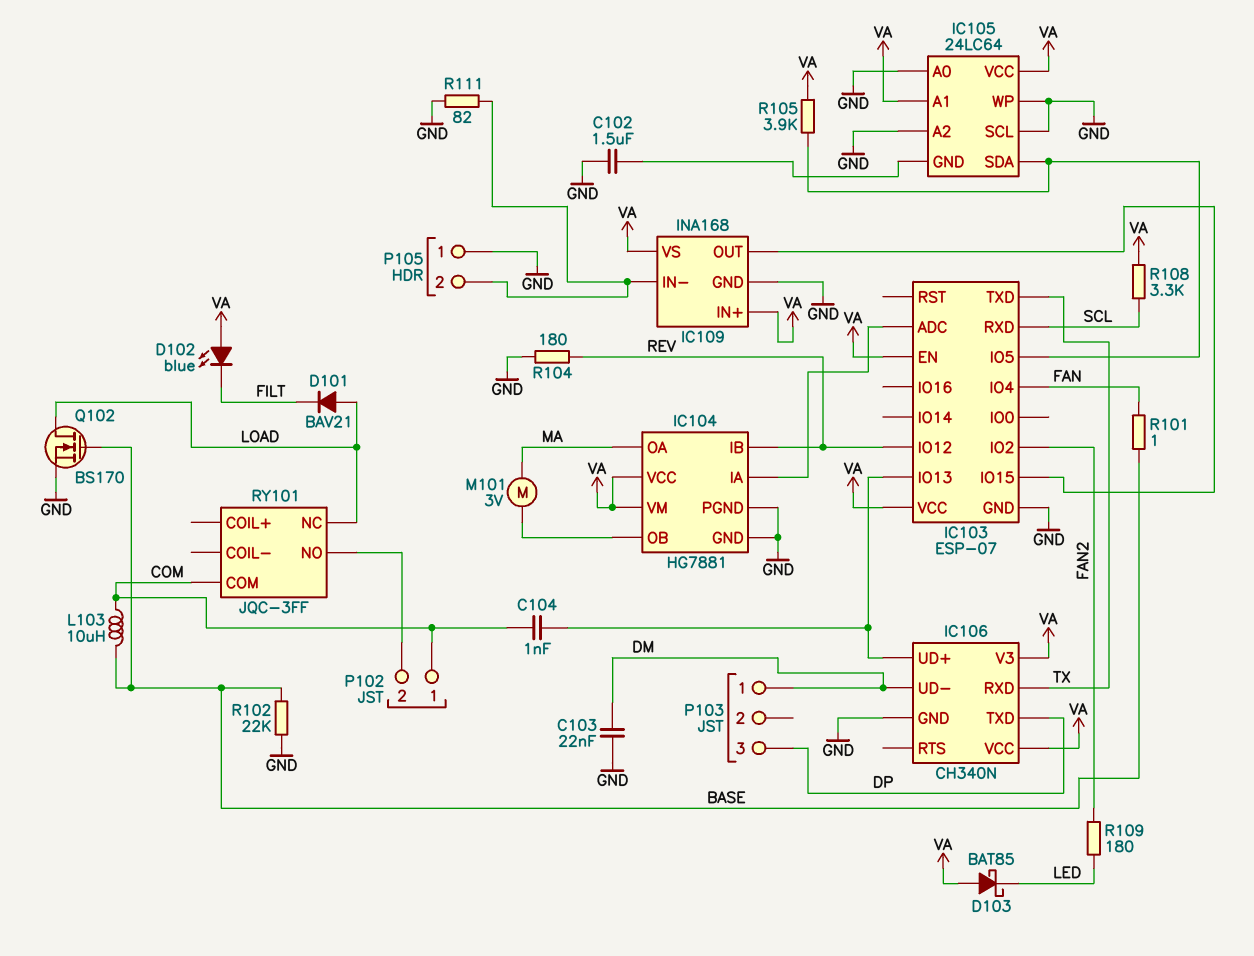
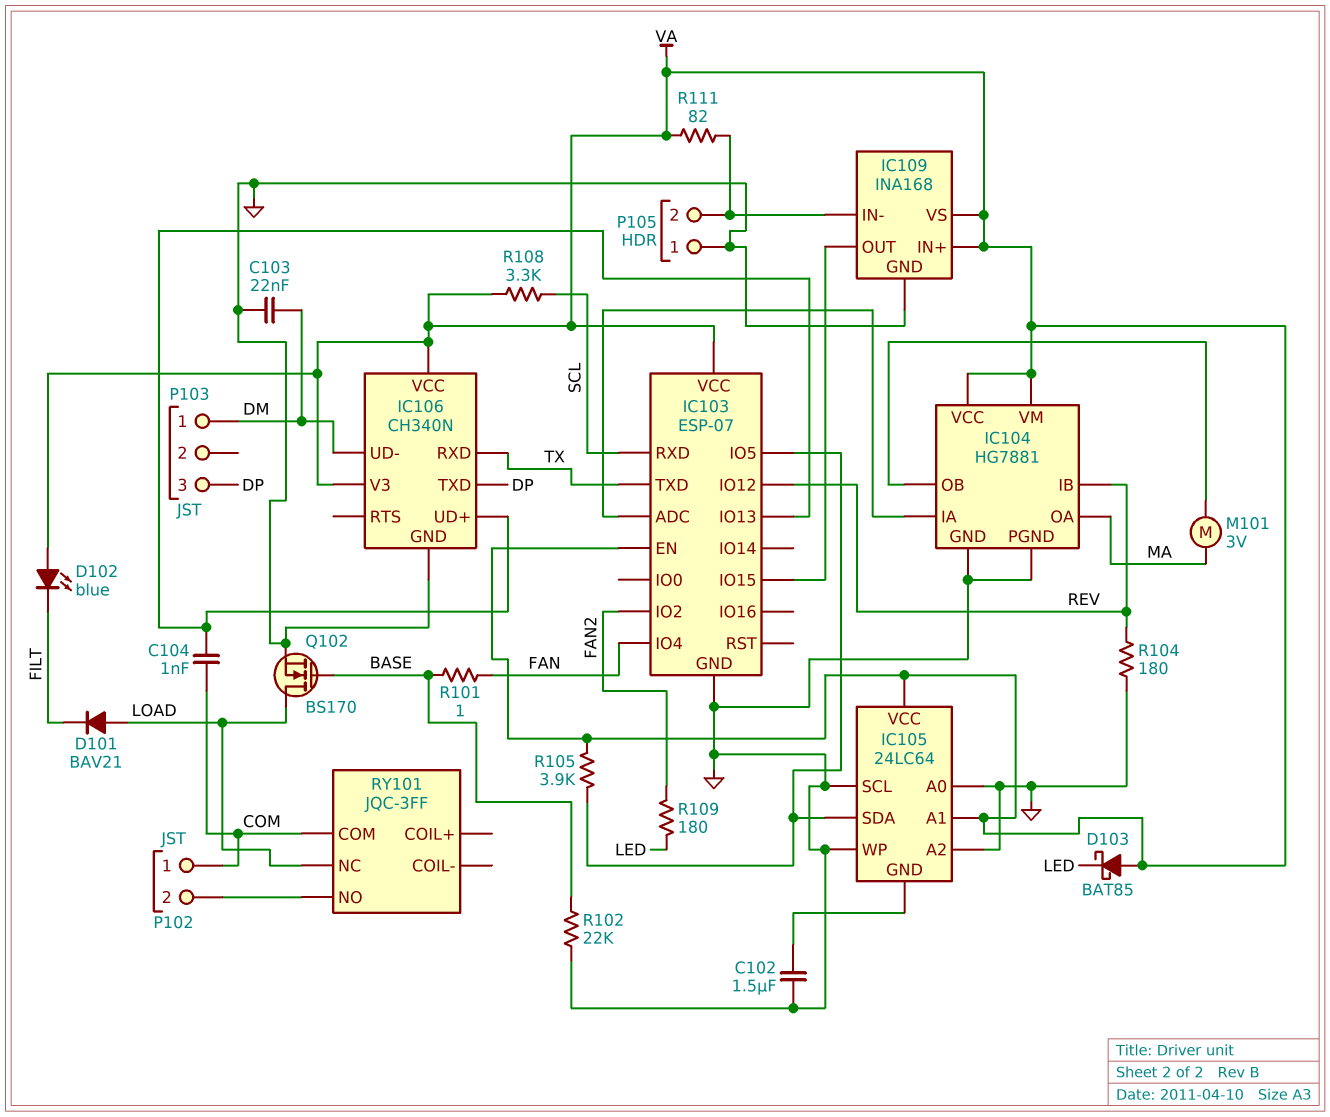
L103: 10uH (BASE, COM) -> none
R111: 82 (GND, IC109/IN-) -> 82 (IC109/IN-, VA)

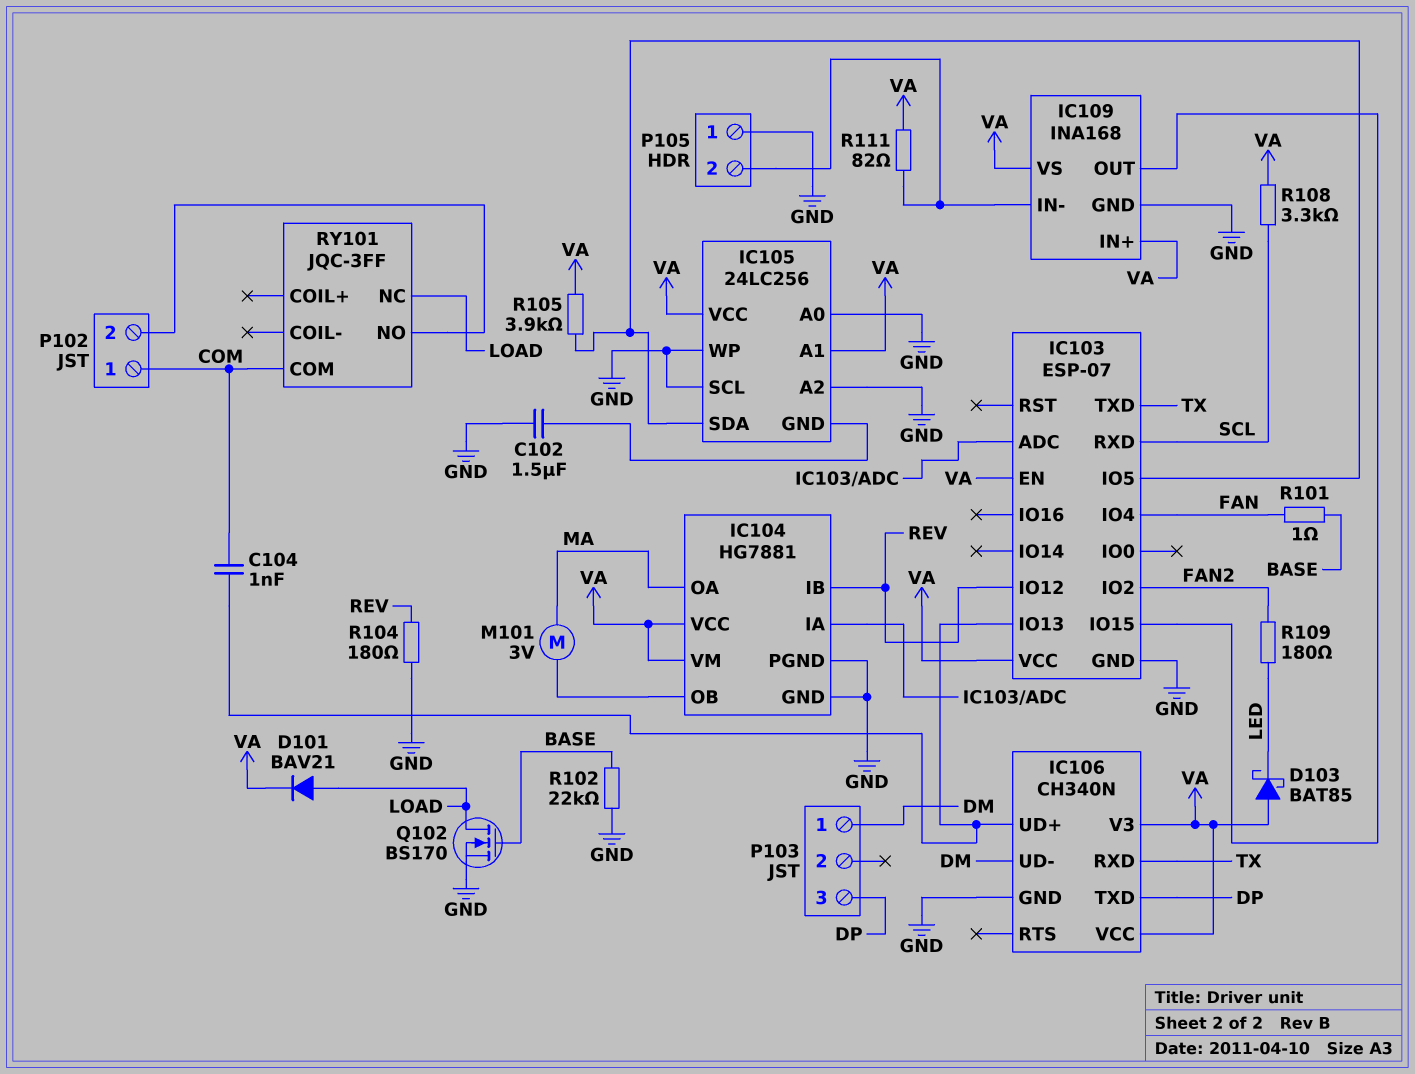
C103: 22nF (DM, GND) -> none
D101: diode BAV21 (A LOAD, K FILT) -> diode BAV21 (A LOAD, K VA)
D102: LED blue (A VA, K FILT) -> none
IC105: 24LC64 -> 24LC256

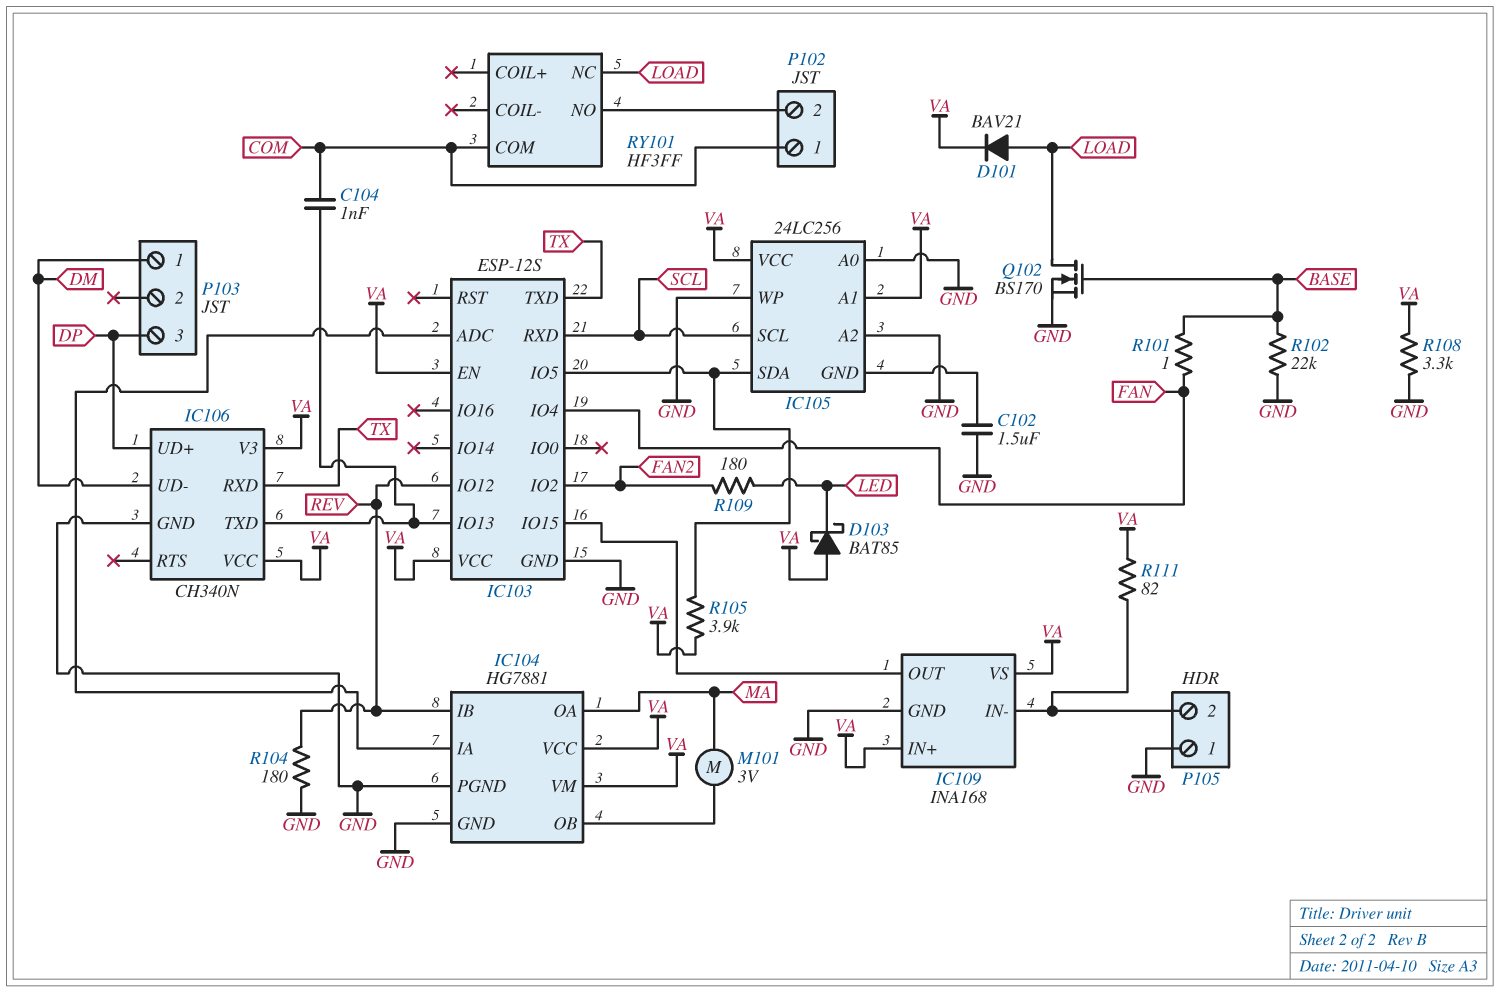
IC103: ESP-07 -> ESP-12S
IC105 pin SCL: GND -> SCL
IC106 pin TXD: DP -> IC103/IO13
IC106 pin UD+: IC103/IO13 -> DP
R108: 3.3k (SCL, VA) -> 3.3k (GND, VA)
RY101: JQC-3FF -> HF3FF

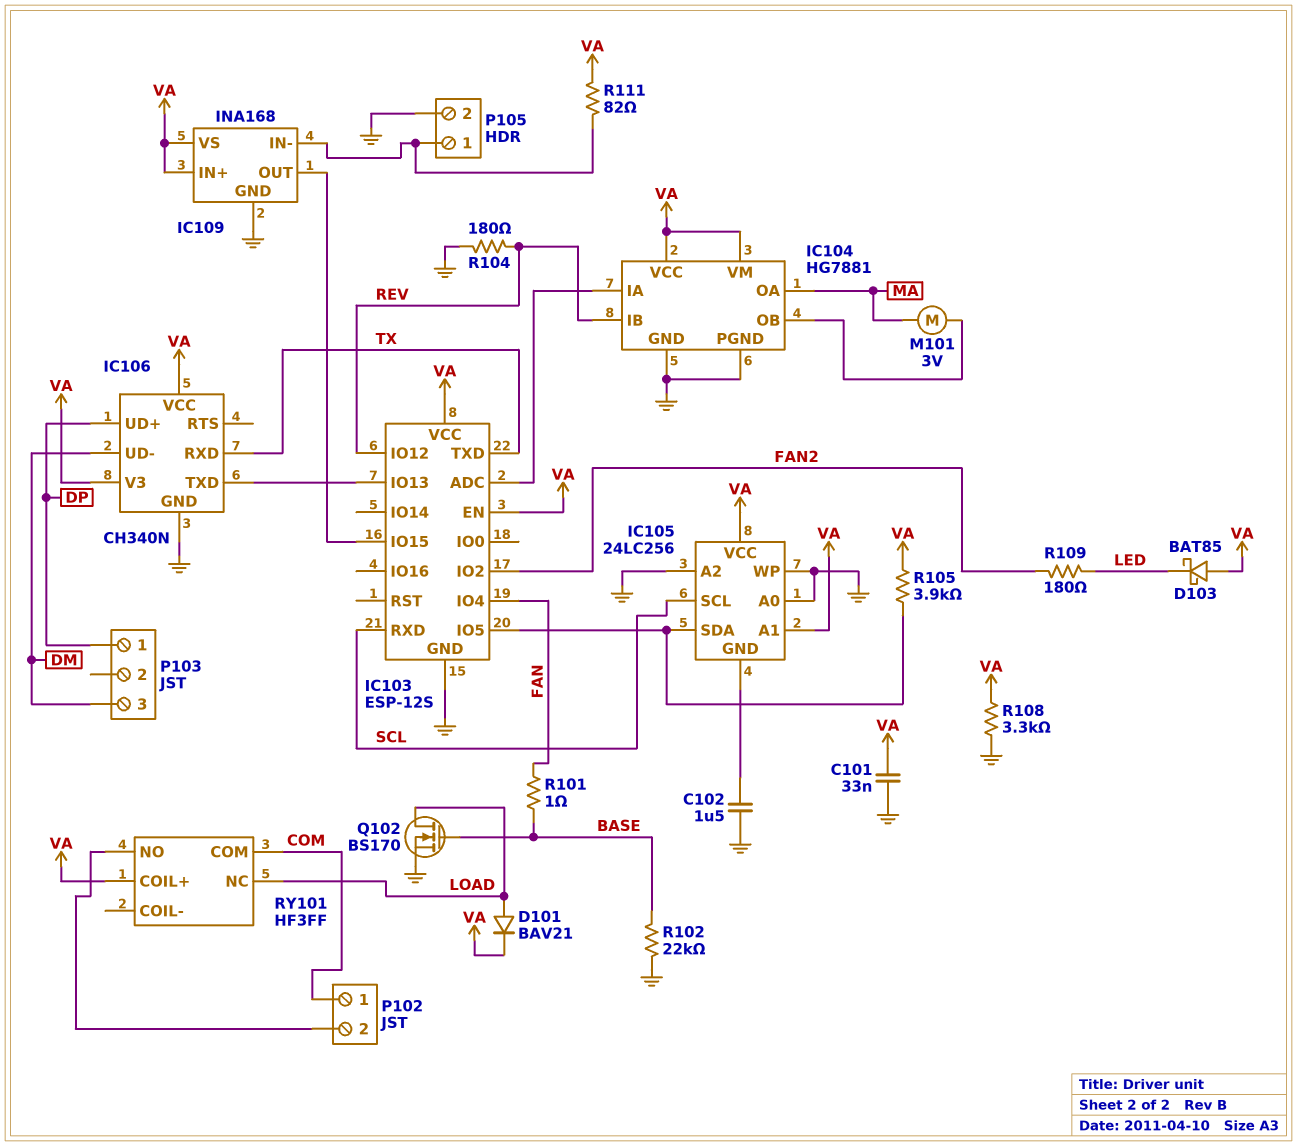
C101: none -> 33nF (GND, VA)
C104: 1nF (COM, IC103/IO13) -> none
P103 pin 1: DM -> DP
P103 pin 3: DP -> DM
P105 pin 1: GND -> IC109/IN-
P105 pin 2: IC109/IN- -> GND
RY101 pin COIL+: none -> VA

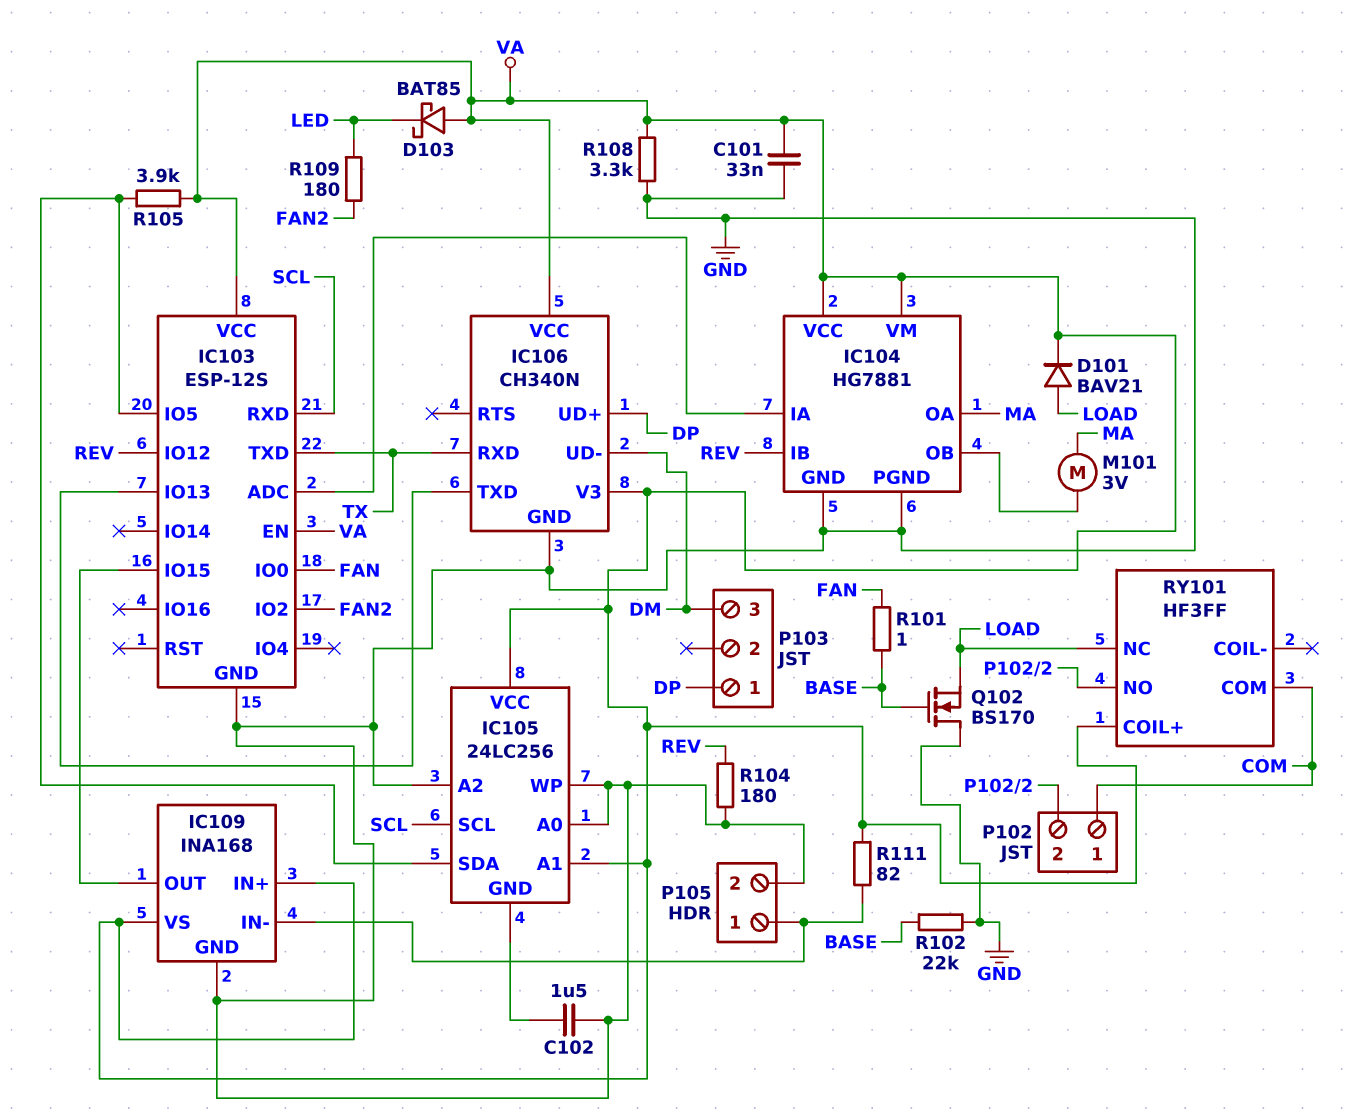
IC103 pin IO0: none -> FAN
IC103 pin IO4: FAN -> none
Q102: NMOS BS170 (G BASE, D LOAD, S GND) -> NMOS BS170 (G BASE, D GND, S LOAD)

